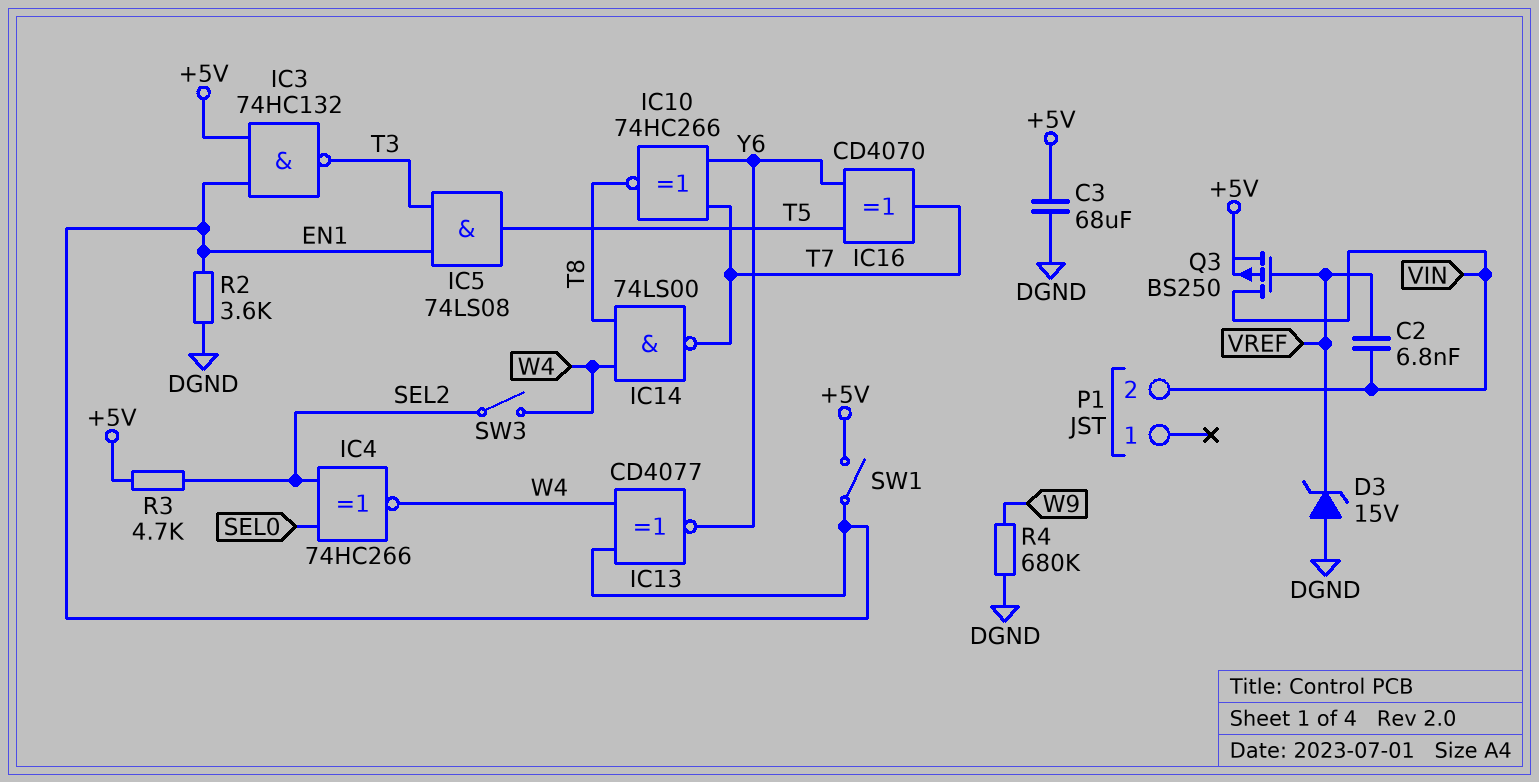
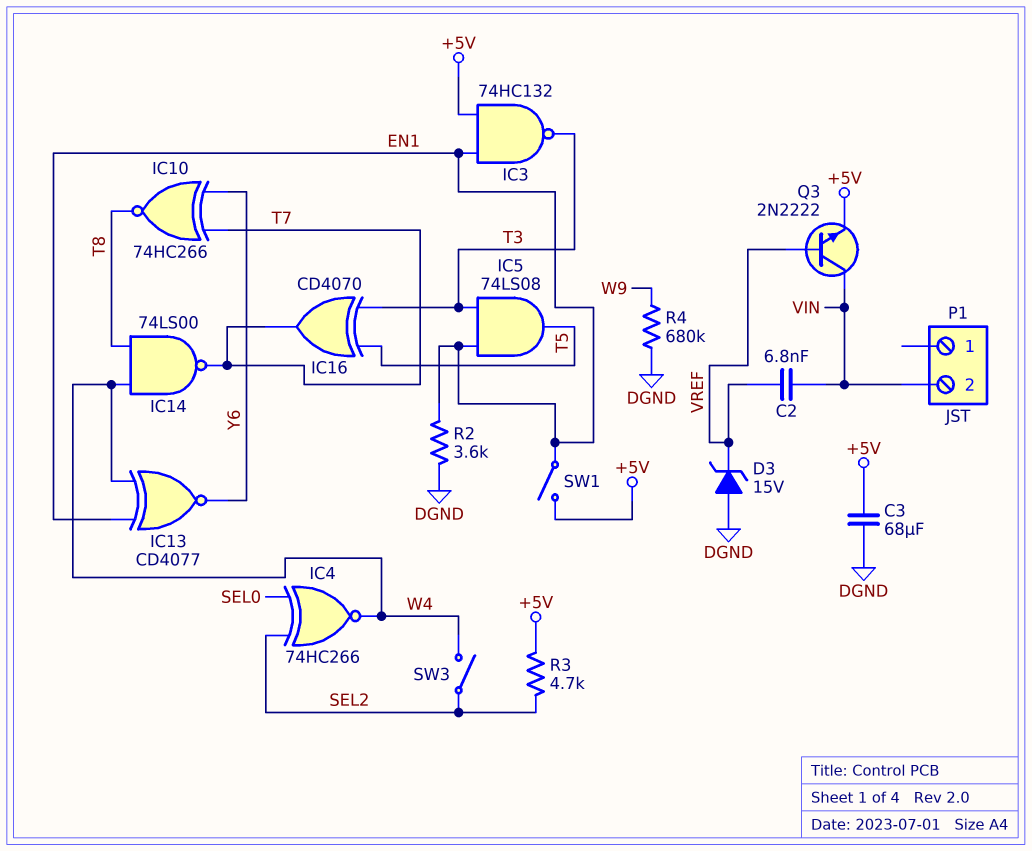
IC16: XOR CD4070 (in T5, in Y6, out T7) -> XOR CD4070 (in T3, in T5, out T7)
Q3: PMOS BS250 (G VREF, D VIN, S +5V) -> NPN 2N2222 (B VREF, C VIN, E +5V)

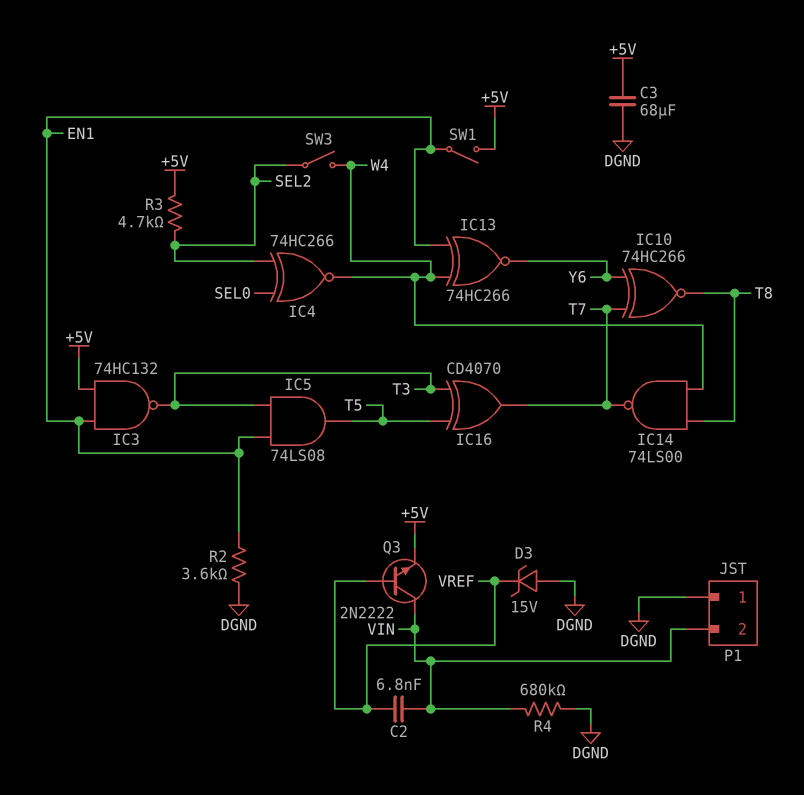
IC13: XNOR CD4077 (in EN1, in W4, out Y6) -> XNOR 74HC266 (in EN1, in W4, out Y6)
P1 pin 1: none -> DGND
R4: 680k (DGND, W9) -> 680k (DGND, VIN)

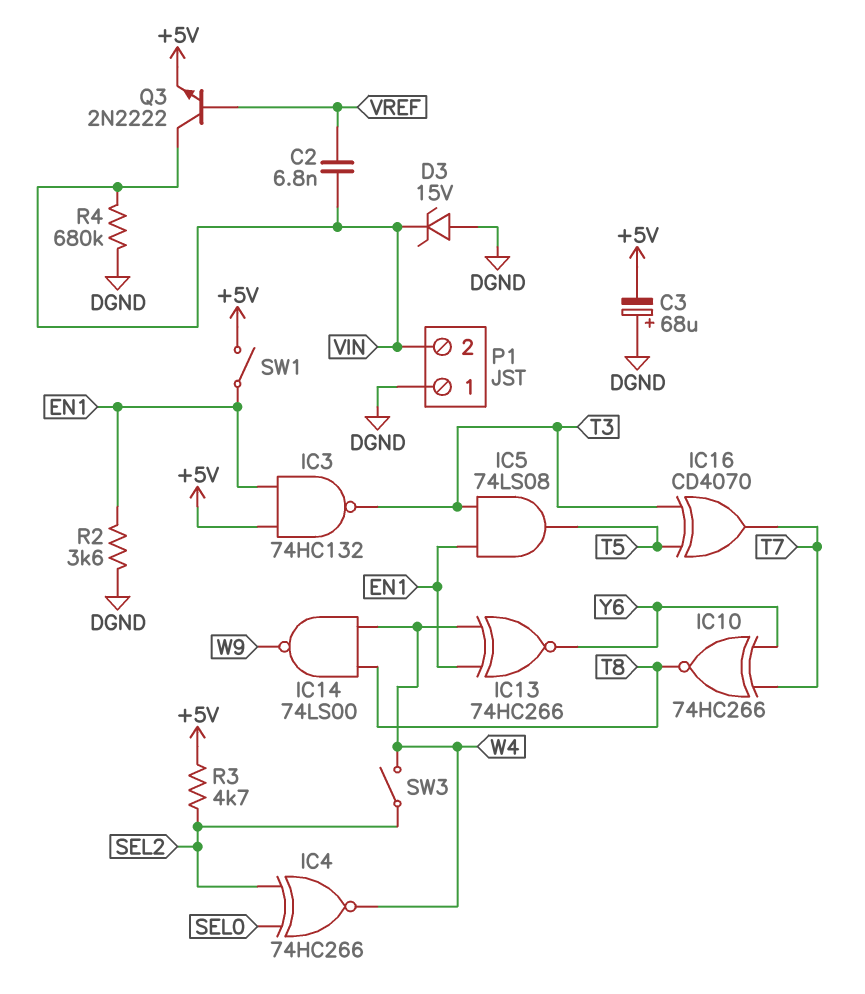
C3: 68uF (+5V, DGND) -> 68uF (plus DGND, minus +5V)
D3: zener 15V (A DGND, K VREF) -> zener 15V (A DGND, K VIN)
IC14: NAND 74LS00 (in T8, in W4, out T7) -> NAND 74LS00 (in T8, in W4, out W9)

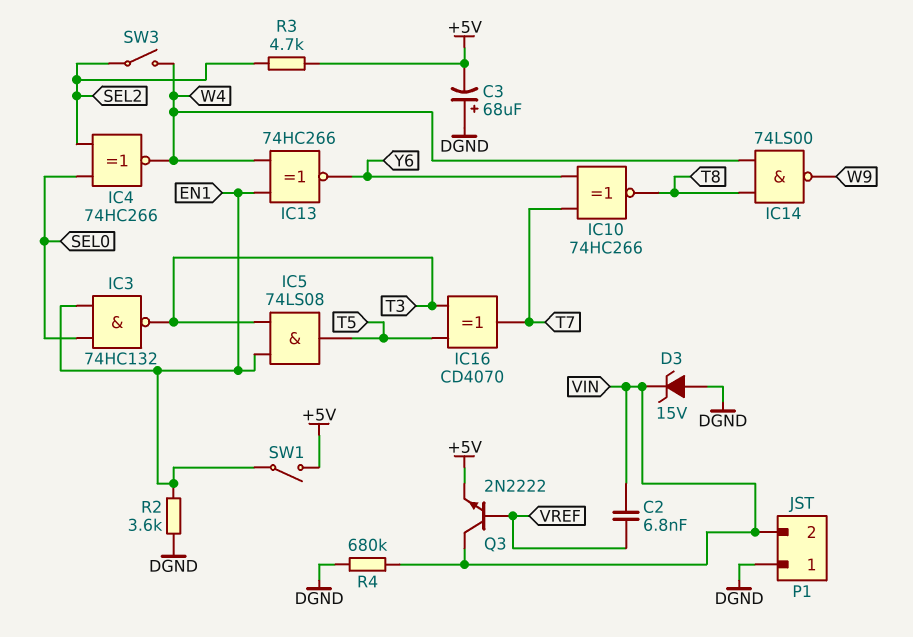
IC3: NAND 74HC132 (in +5V, in EN1, out T3) -> NAND 74HC132 (in EN1, in SEL0, out T3)

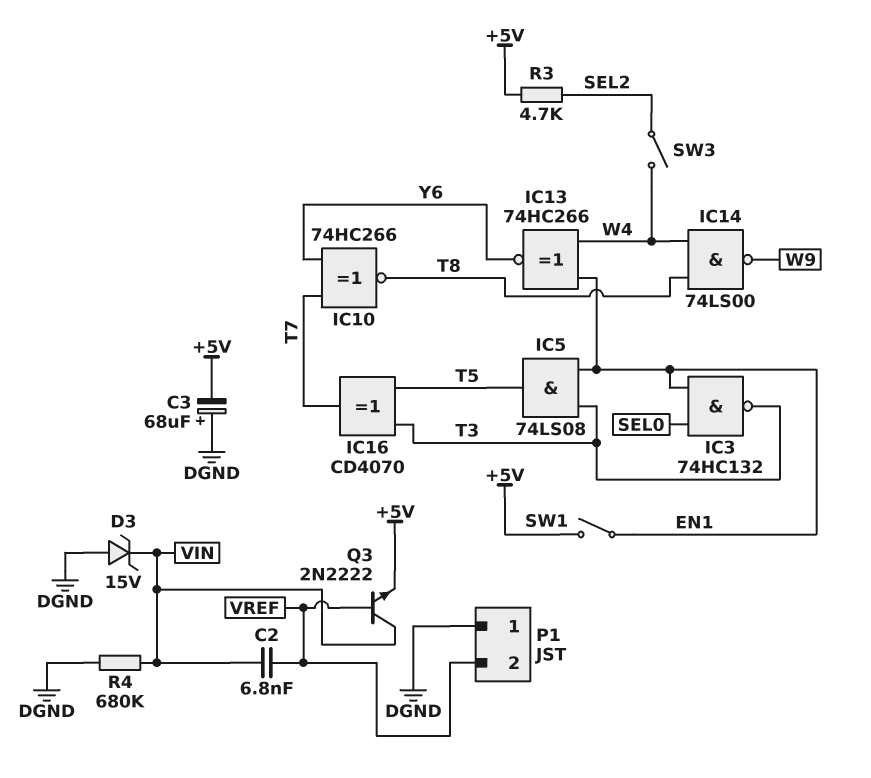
IC4: XNOR 74HC266 (in SEL0, in SEL2, out W4) -> none
P1 pin 2: VIN -> VREF
R2: 3.6k (DGND, EN1) -> none

